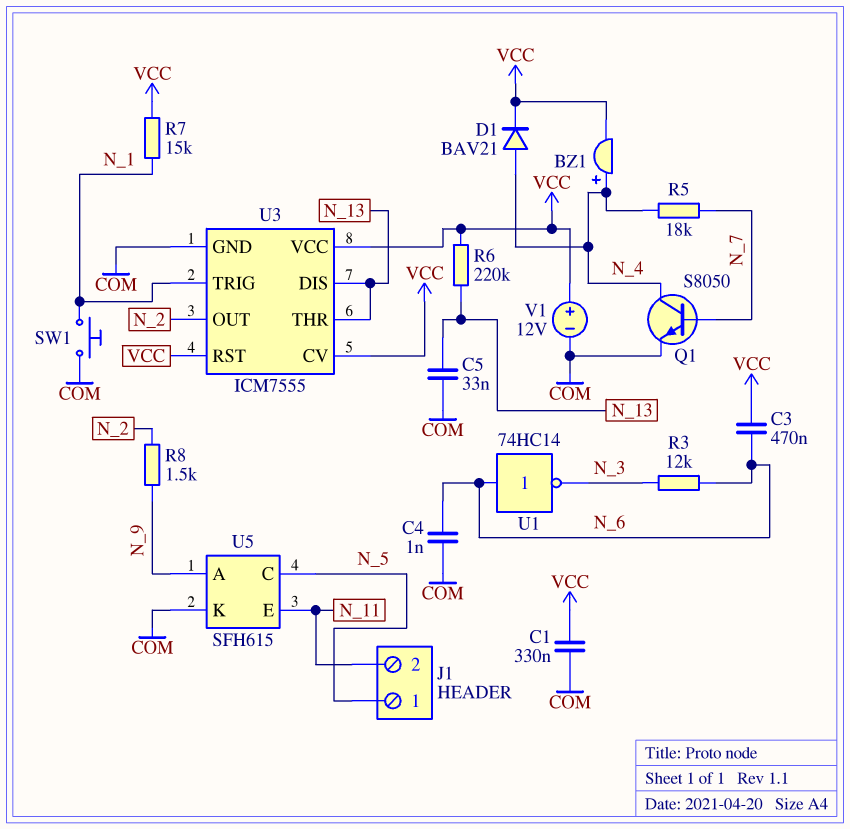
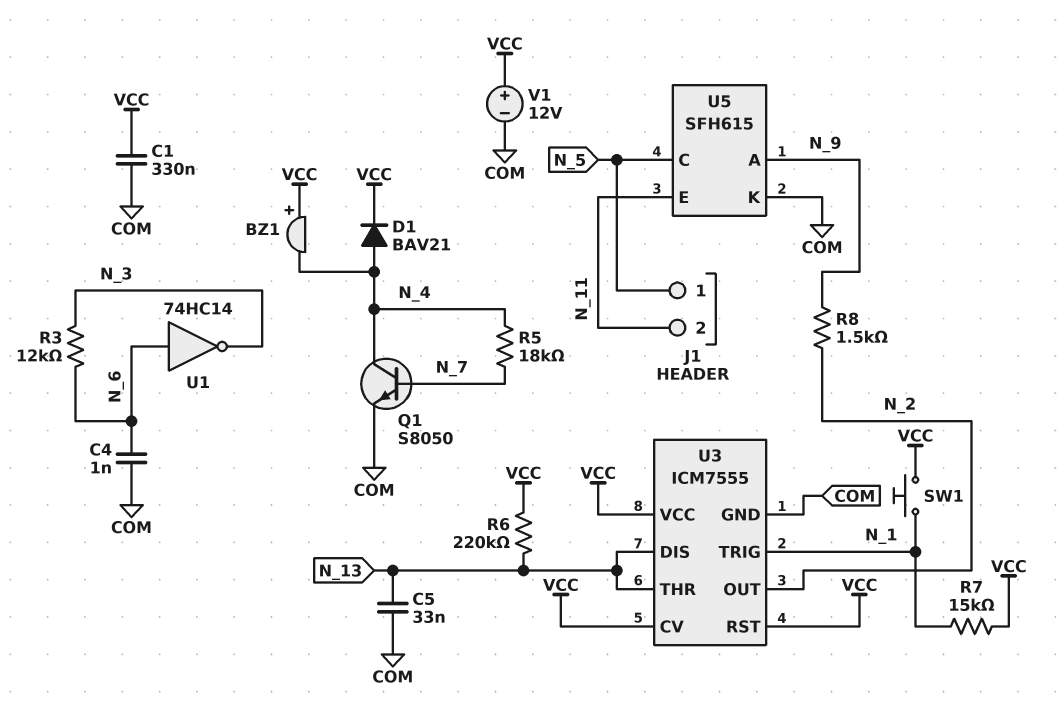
BZ1: buzzer (plus N_4, minus VCC) -> buzzer (plus VCC, minus N_4)
C3: 470nF (N_6, VCC) -> none
SW1: button (COM, N_1) -> button (N_1, VCC)

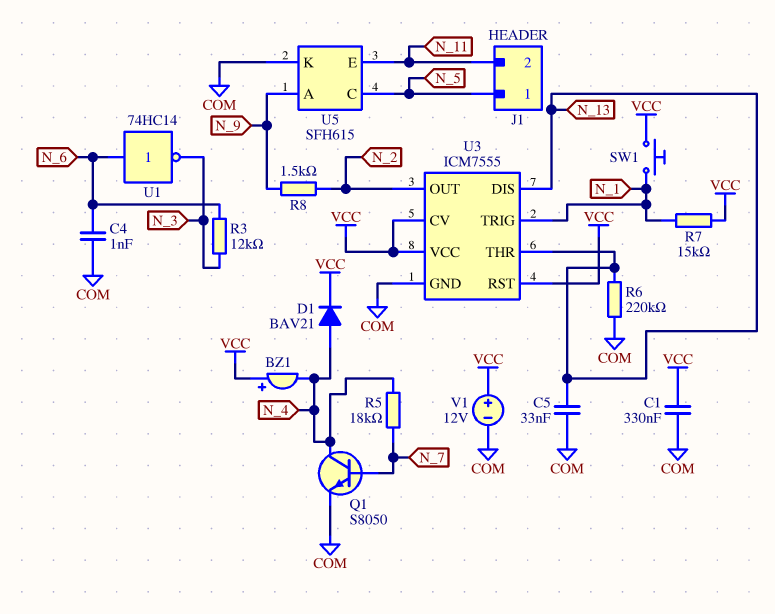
R6: 220k (N_13, VCC) -> 220k (COM, N_13)

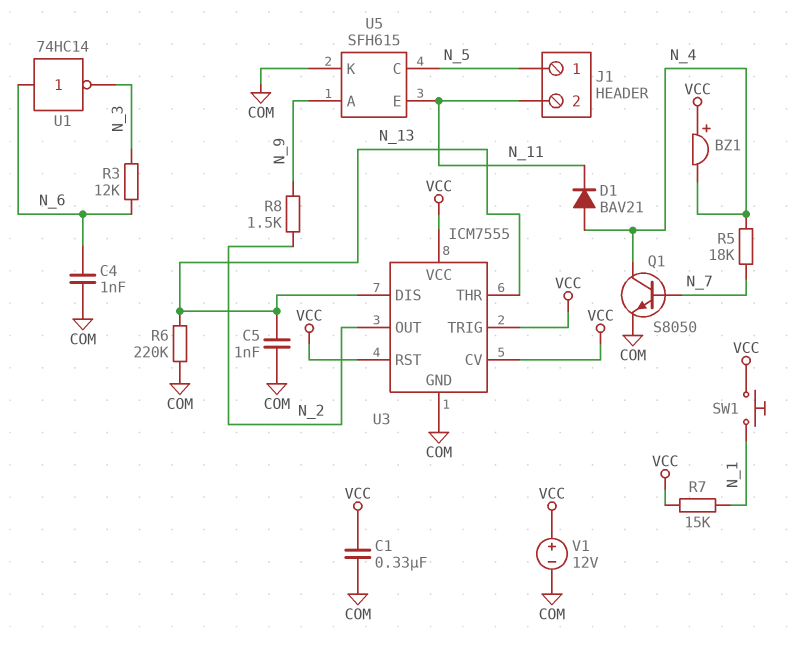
C5: 33nF (COM, N_13) -> 1nF (COM, N_13)
D1: diode BAV21 (A N_4, K VCC) -> diode BAV21 (A N_4, K N_11)
U3 pin TRIG: N_1 -> VCC

